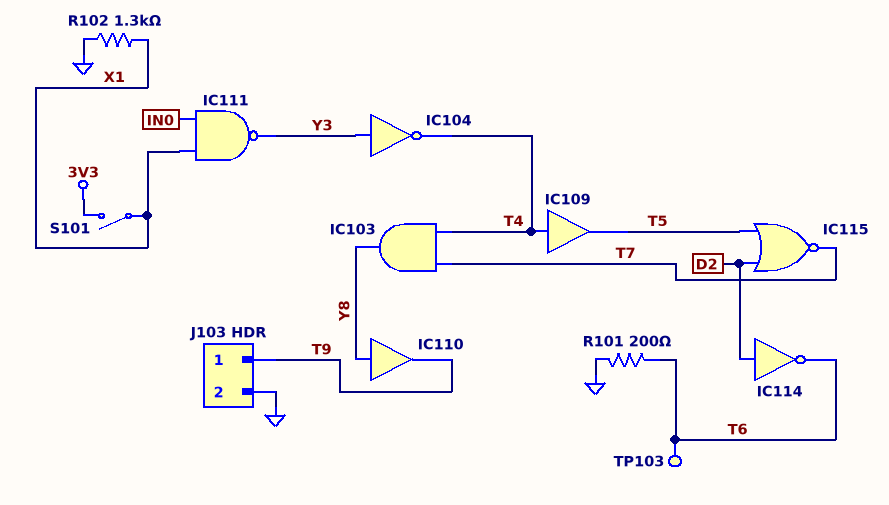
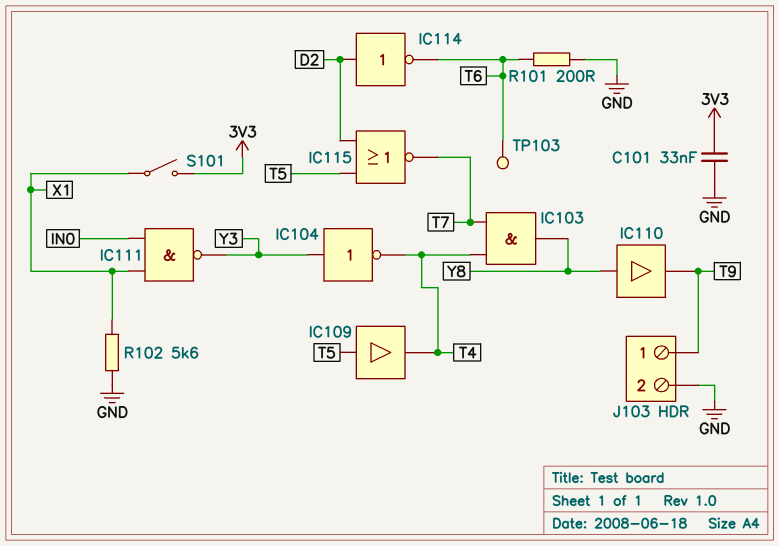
C101: none -> 33nF (3V3, GND)
IC109: buffer (in T4, out T5) -> buffer (in T5, out T4)
R102: 1.3k (GND, X1) -> 5.6k (GND, X1)

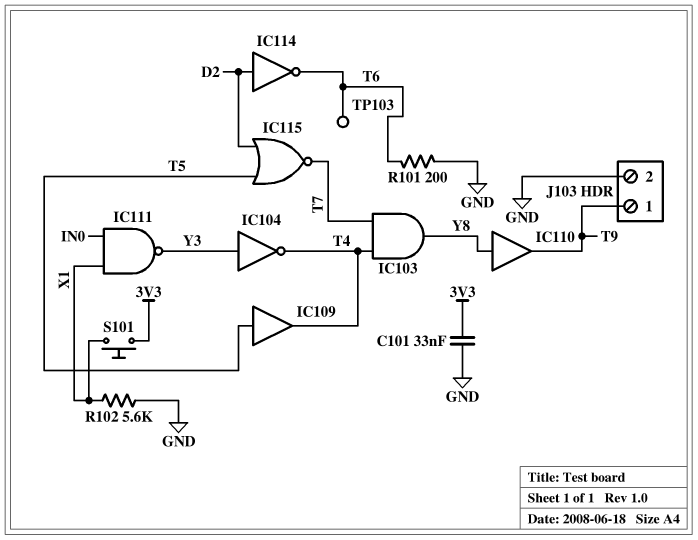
S101: switch (3V3, X1) -> button (3V3, X1)

